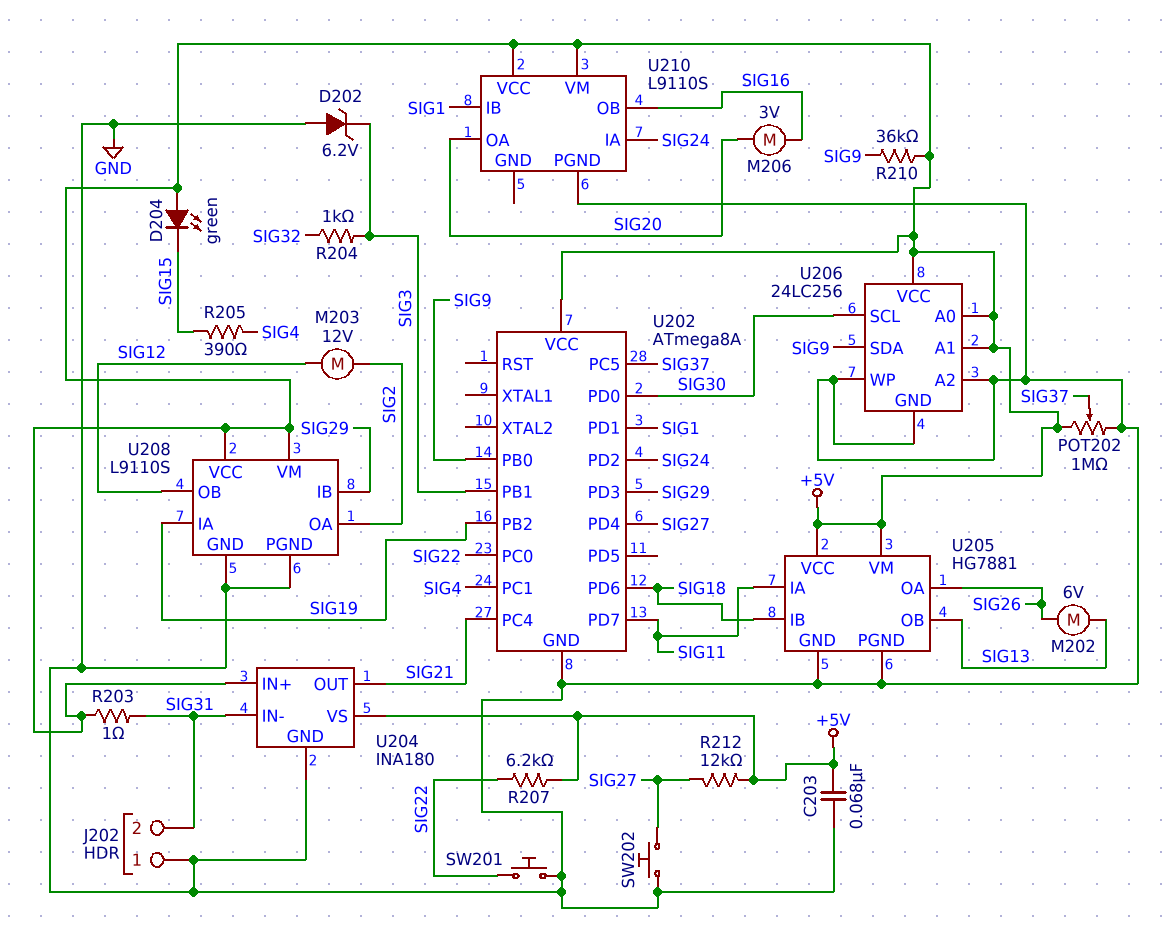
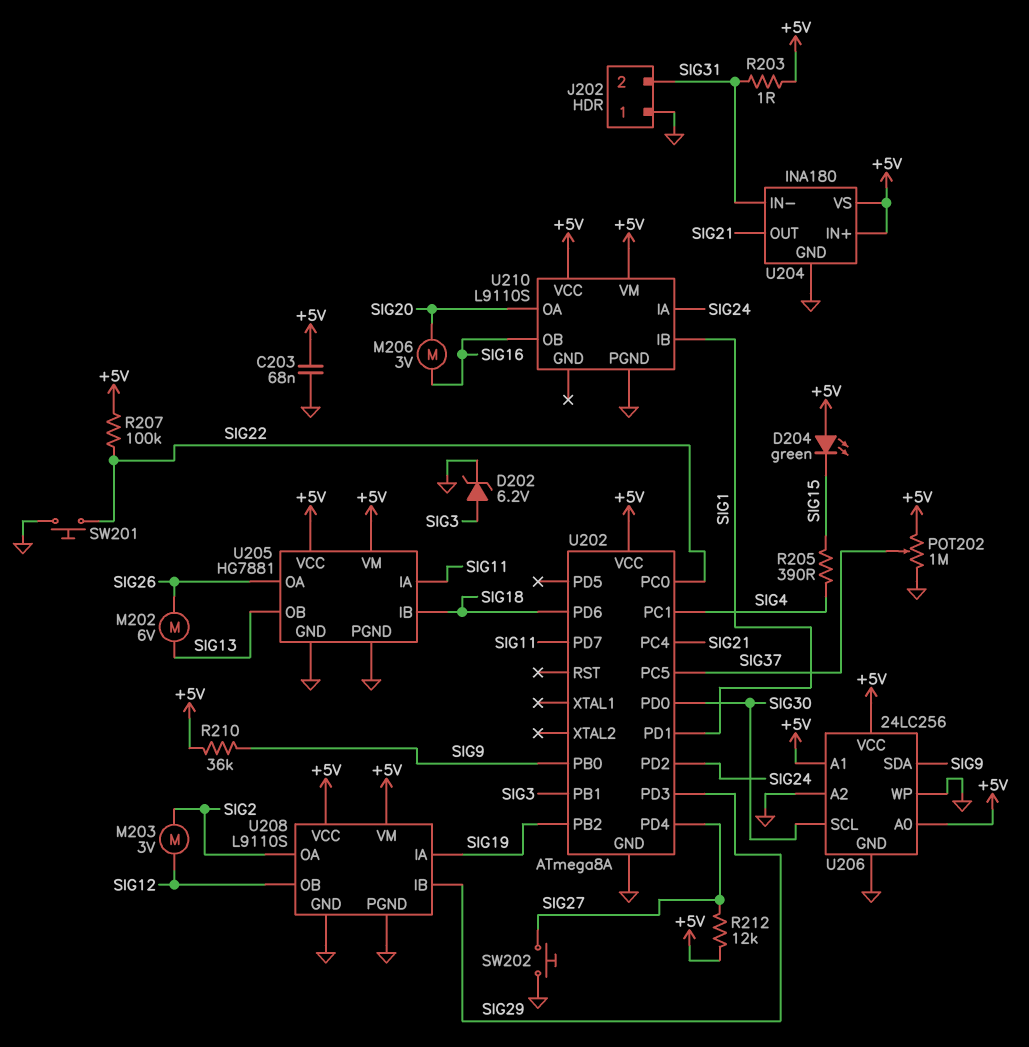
D202: zener 6.2V (A GND, K SIG3) -> zener 6.2V (A SIG3, K GND)
M203: motor 12V (SIG2, SIG12) -> motor 3V (SIG2, SIG12)
R204: 1k (SIG3, SIG32) -> none
R207: 6.2k (+5V, SIG22) -> 100k (+5V, SIG22)

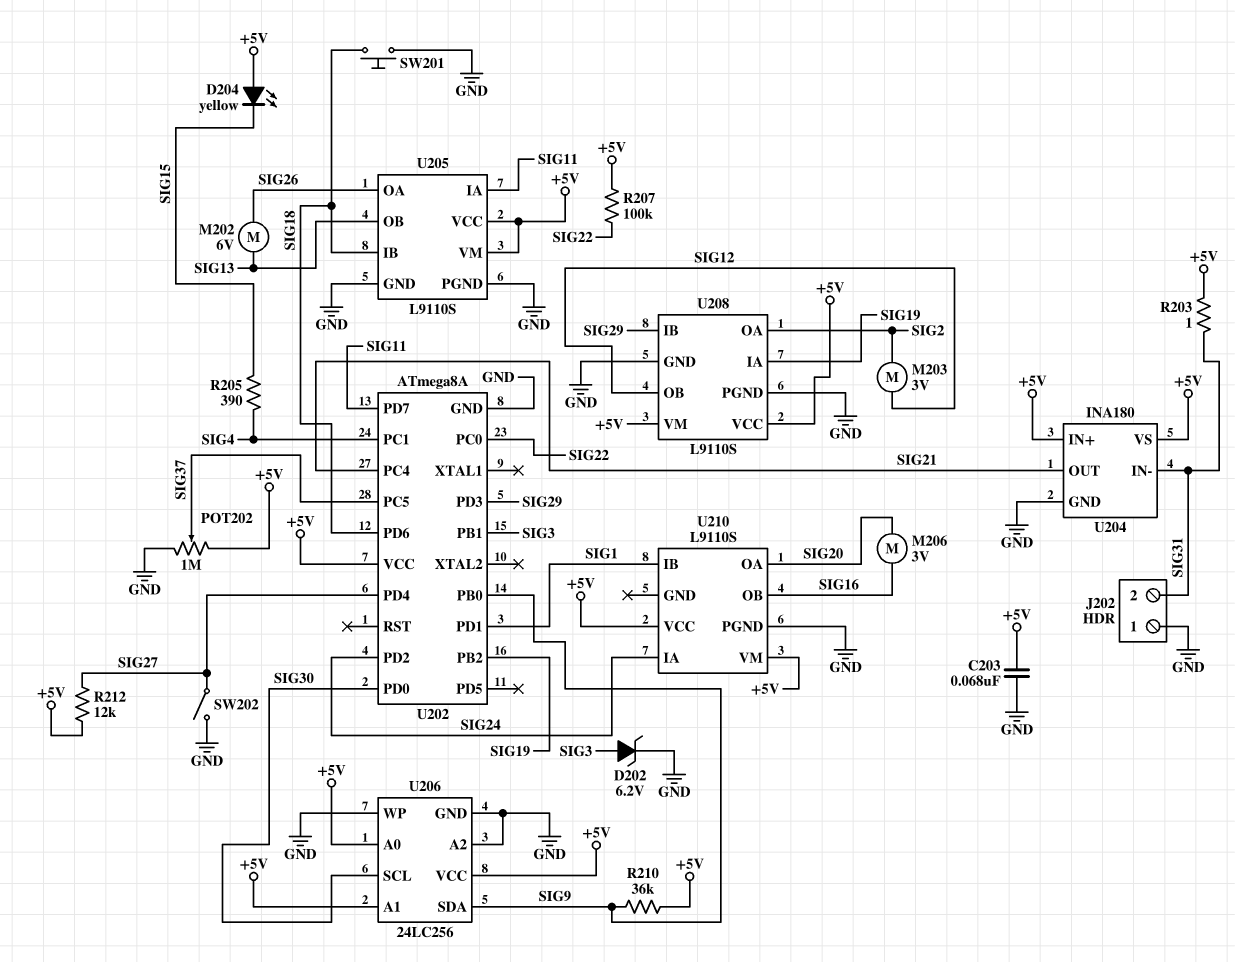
D204: LED green (A +5V, K SIG15) -> LED yellow (A +5V, K SIG15)
SW201: button (GND, SIG22) -> button (GND, SIG18)
SW202: button (GND, SIG27) -> switch (GND, SIG27)
U205: HG7881 -> L9110S

